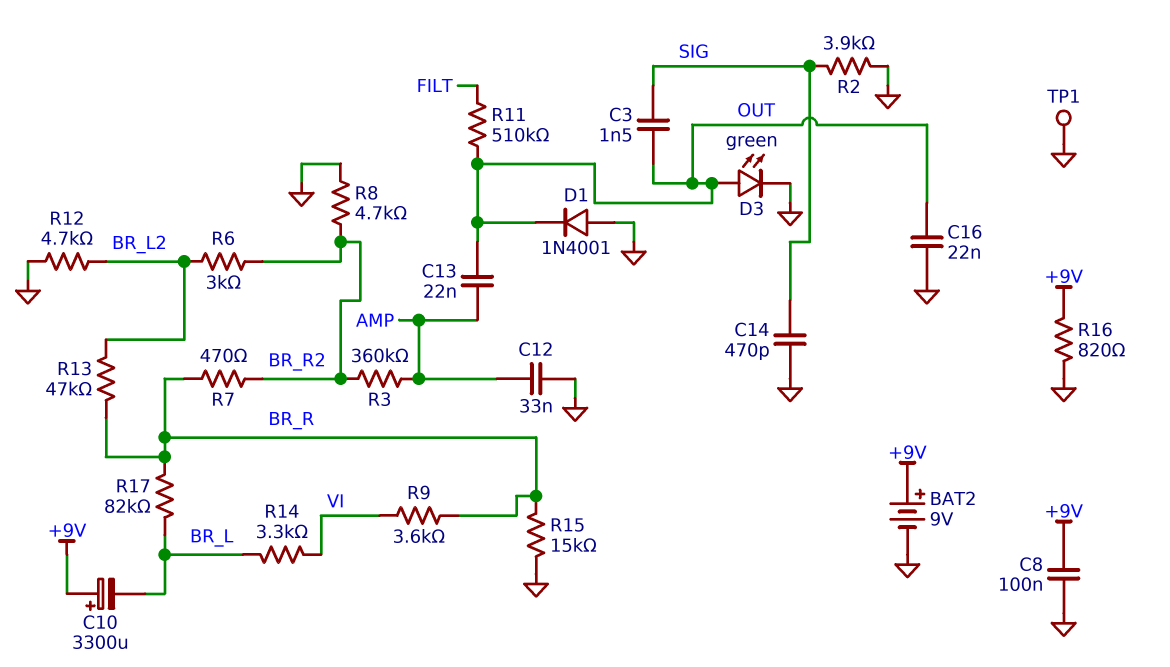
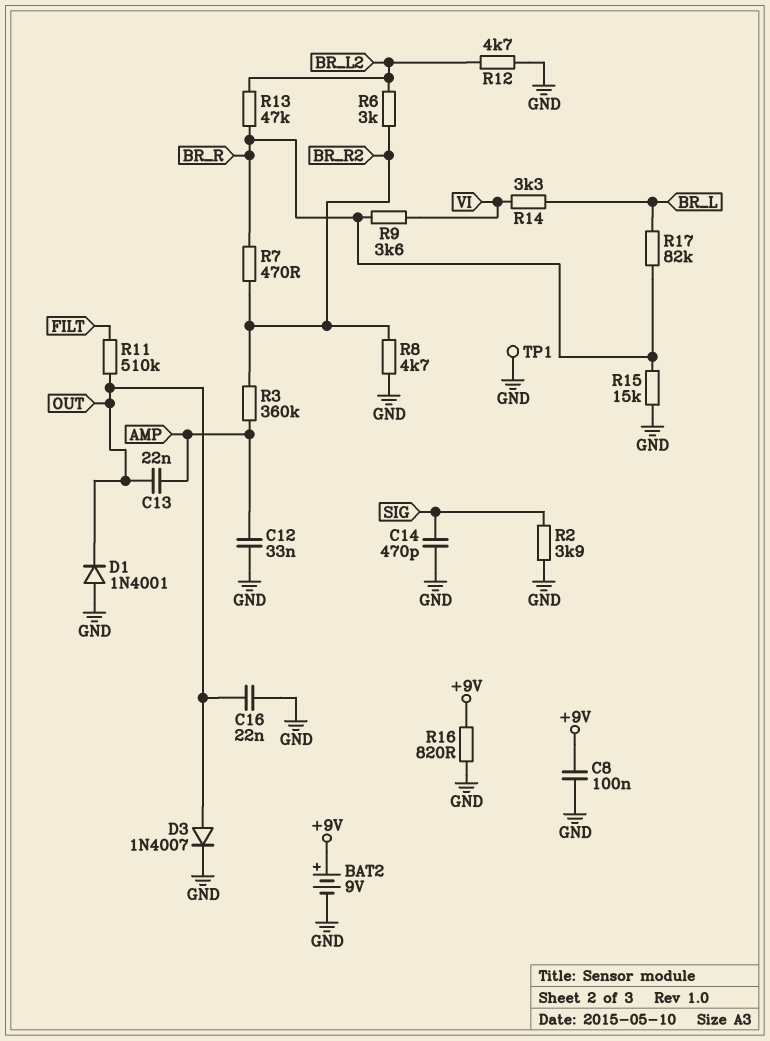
C3: 1.5nF (OUT, SIG) -> none
C10: 3300uF (plus +9V, minus BR_L) -> none
D3: LED green (A OUT, K GND) -> diode 1N4007 (A OUT, K GND)

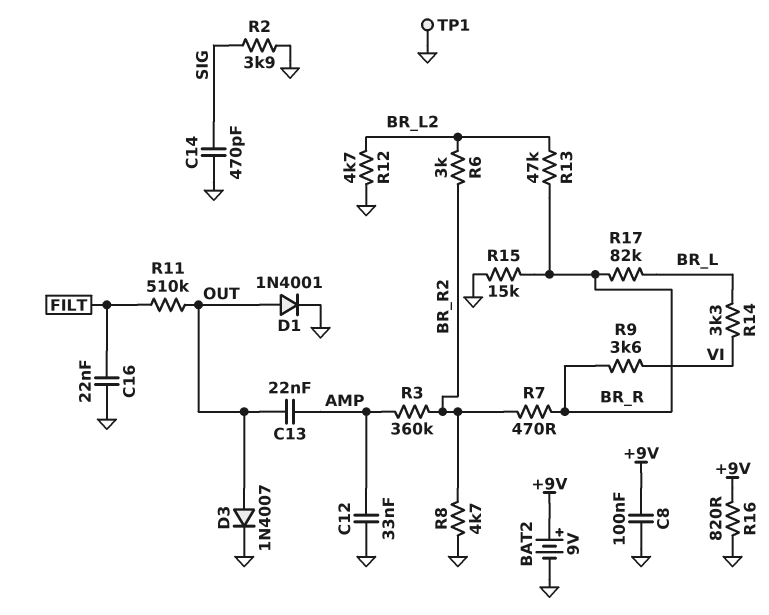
C16: 22nF (GND, OUT) -> 22nF (FILT, GND)
D1: diode 1N4001 (A GND, K OUT) -> diode 1N4001 (A OUT, K GND)

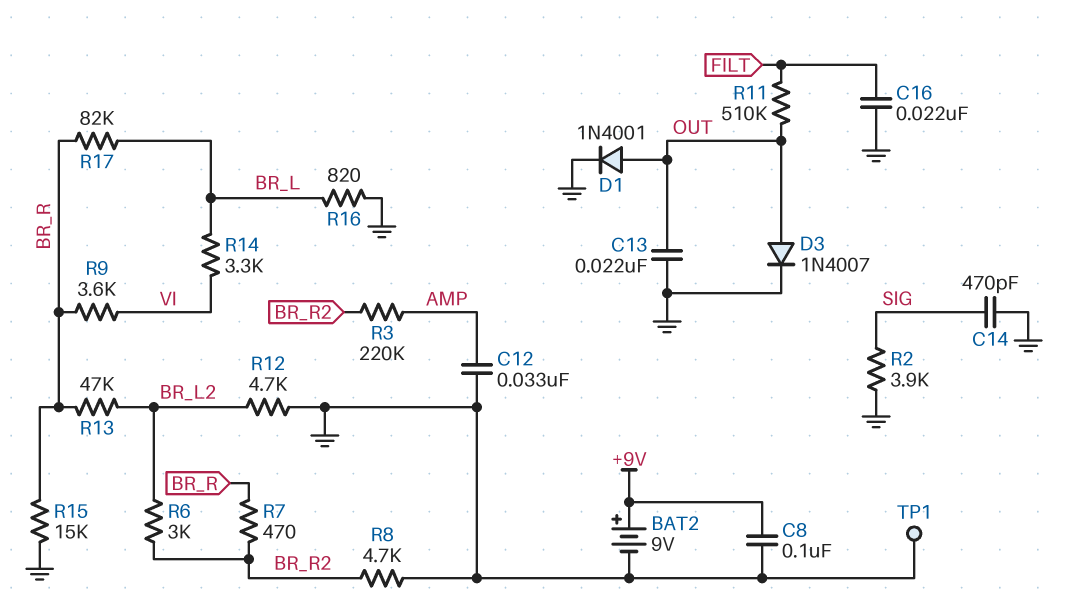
C13: 22nF (AMP, OUT) -> 22nF (GND, OUT)
R3: 360k (AMP, BR_R2) -> 220k (AMP, BR_R2)
R16: 820 (+9V, GND) -> 820 (BR_L, GND)

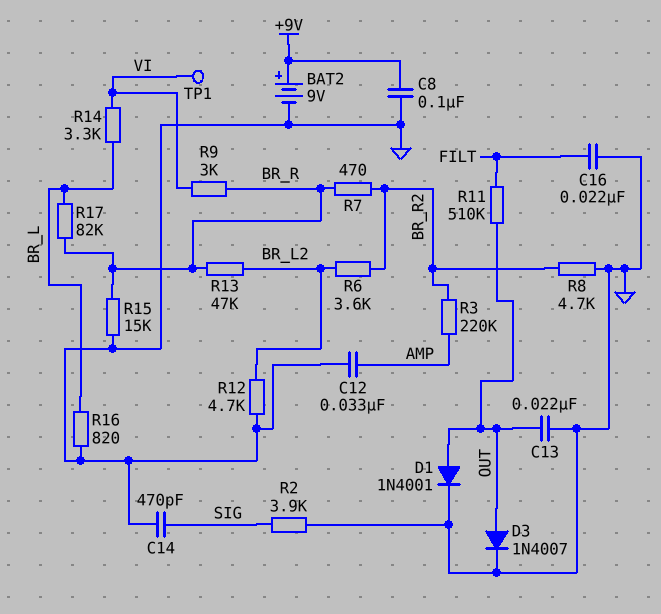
R6: 3k (BR_L2, BR_R2) -> 3.6k (BR_L2, BR_R2)
R9: 3.6k (BR_R, VI) -> 3k (BR_R, VI)
TP1: test point (GND) -> test point (VI)

